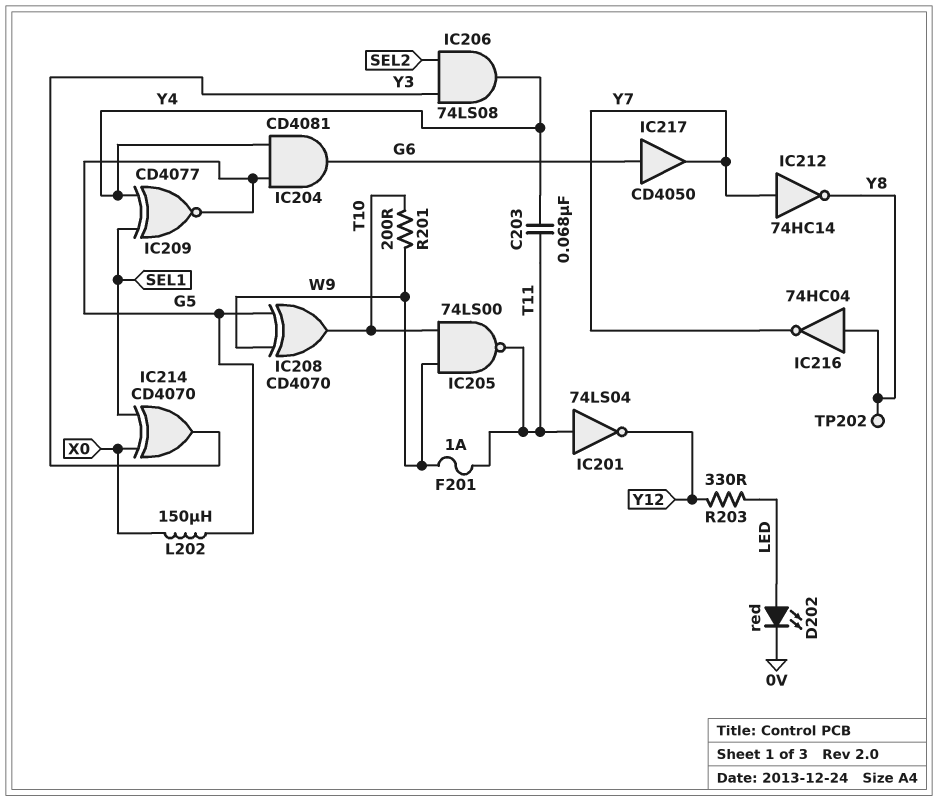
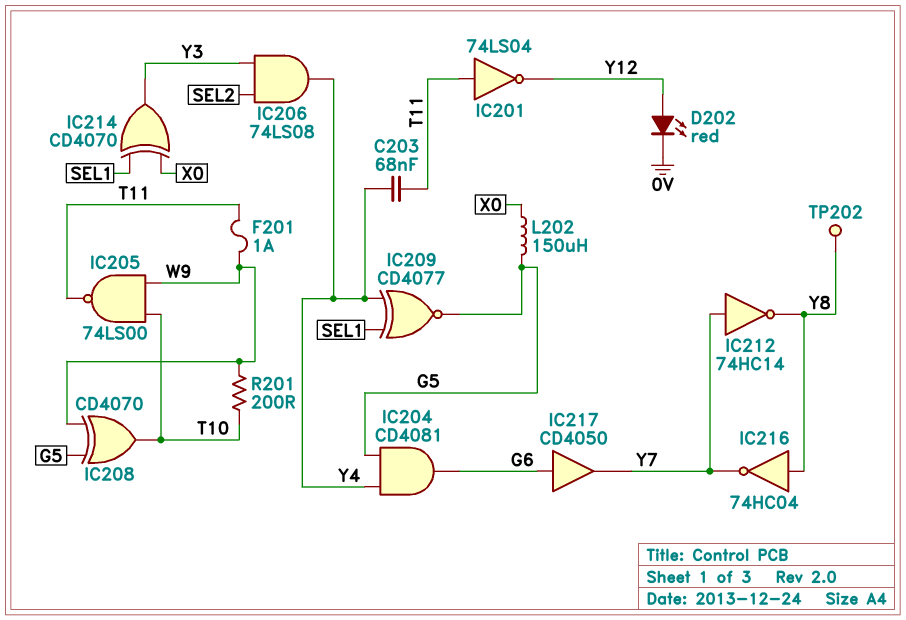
D202: LED red (A LED, K 0V) -> LED red (A Y12, K 0V)
R203: 330 (LED, Y12) -> none

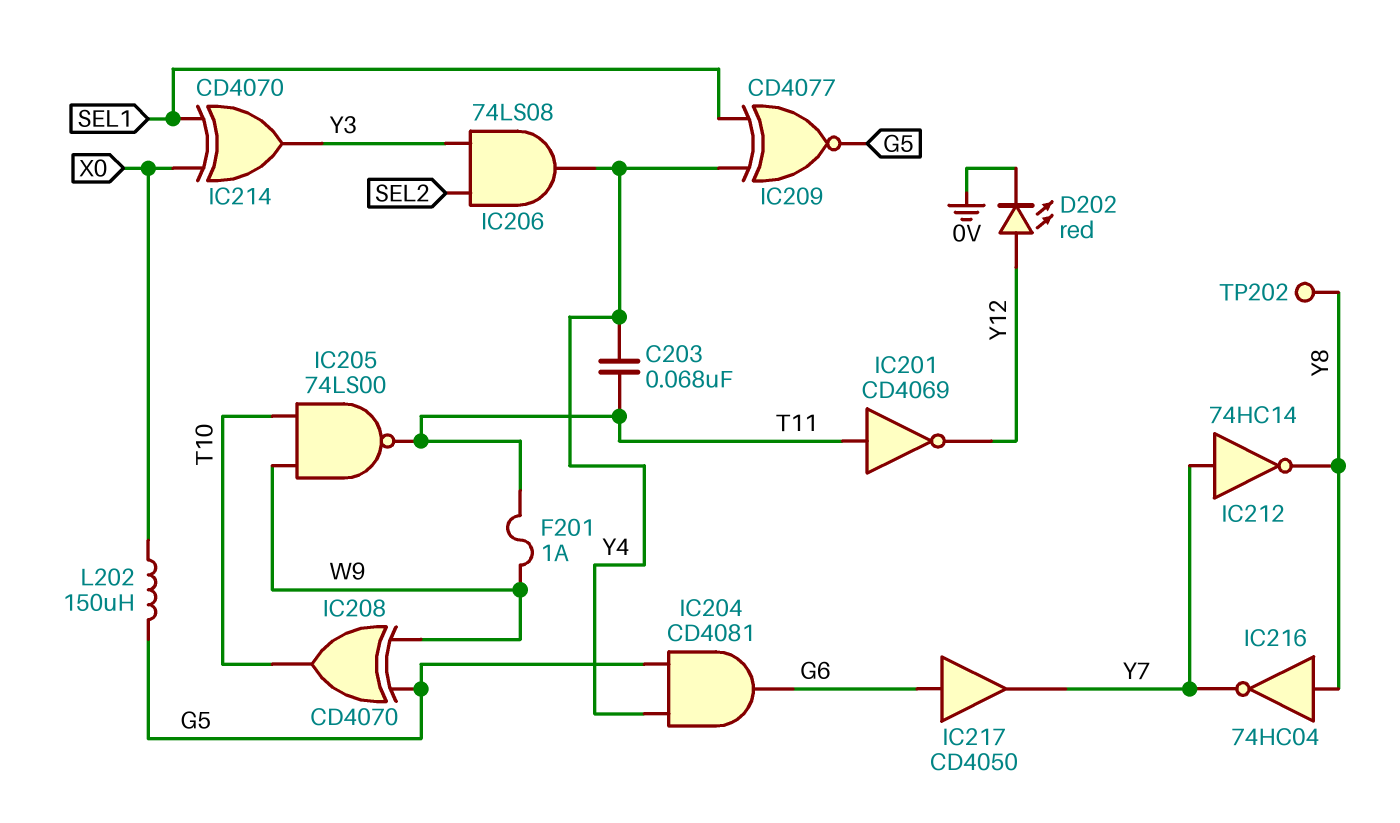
IC201: NOT 74LS04 (in T11, out Y12) -> NOT CD4069 (in T11, out Y12)
R201: 200 (T10, W9) -> none

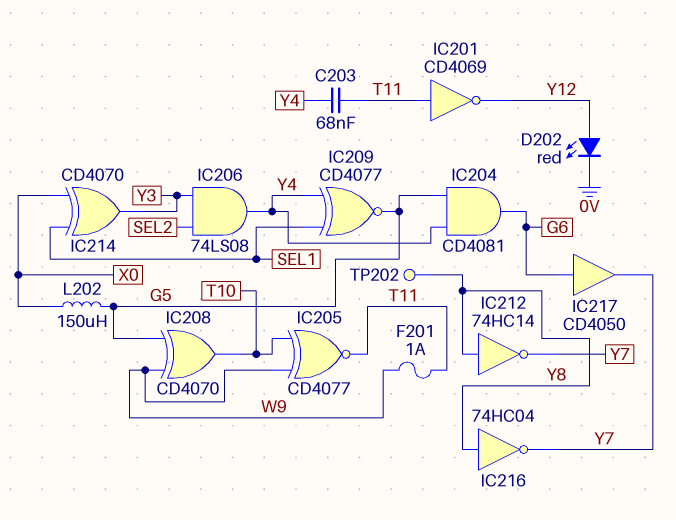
IC205: NAND 74LS00 (in T10, in W9, out T11) -> XNOR CD4077 (in T10, in W9, out T11)
IC212: NOT 74HC14 (in Y7, out Y8) -> NOT 74HC14 (in Y8, out Y7)

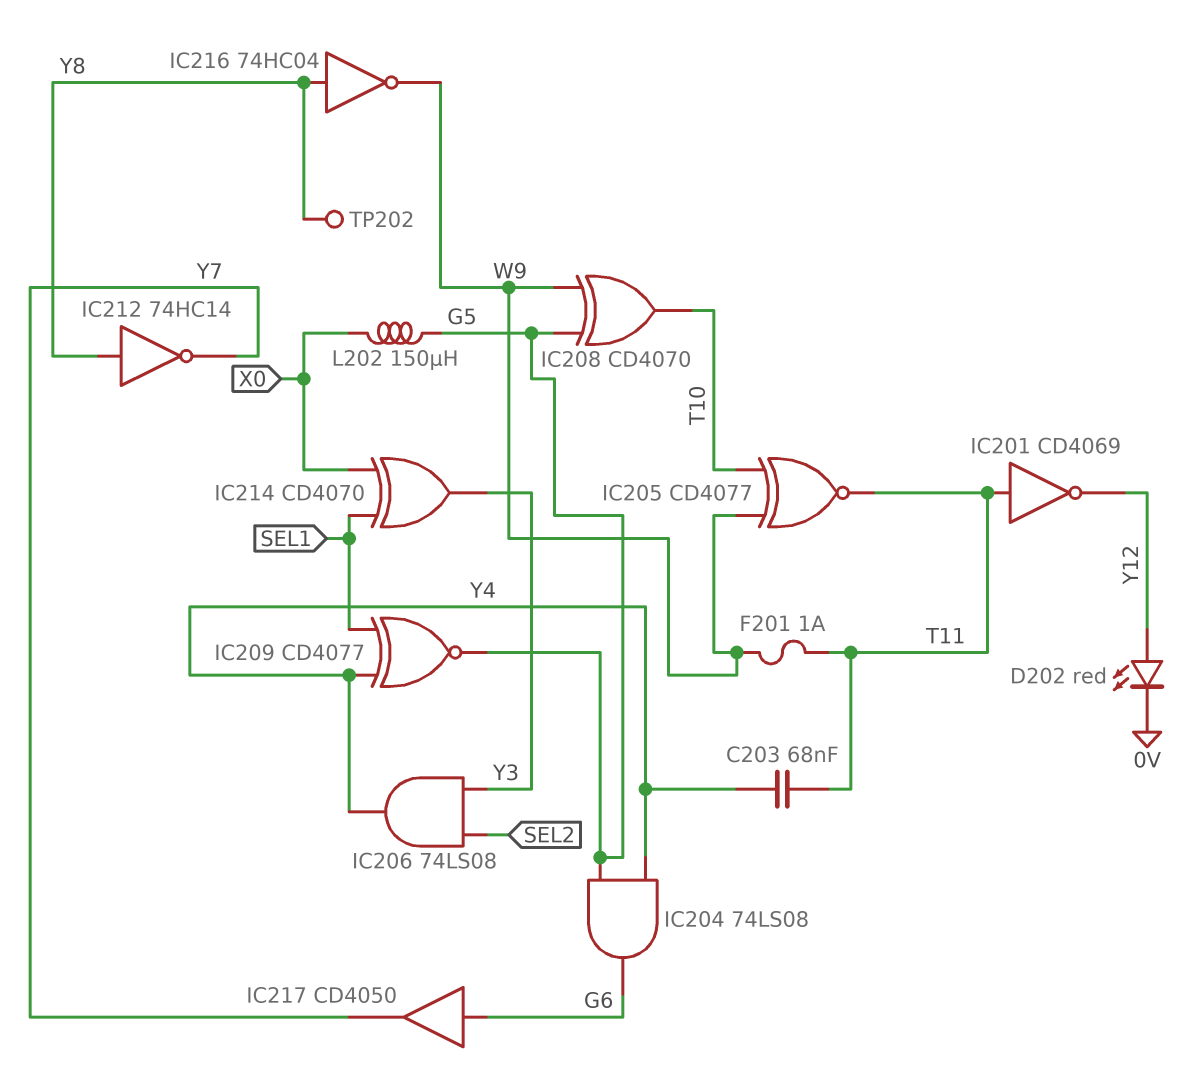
IC204: AND CD4081 (in G5, in Y4, out G6) -> AND 74LS08 (in G5, in Y4, out G6)
IC216: NOT 74HC04 (in Y8, out Y7) -> NOT 74HC04 (in Y8, out W9)

